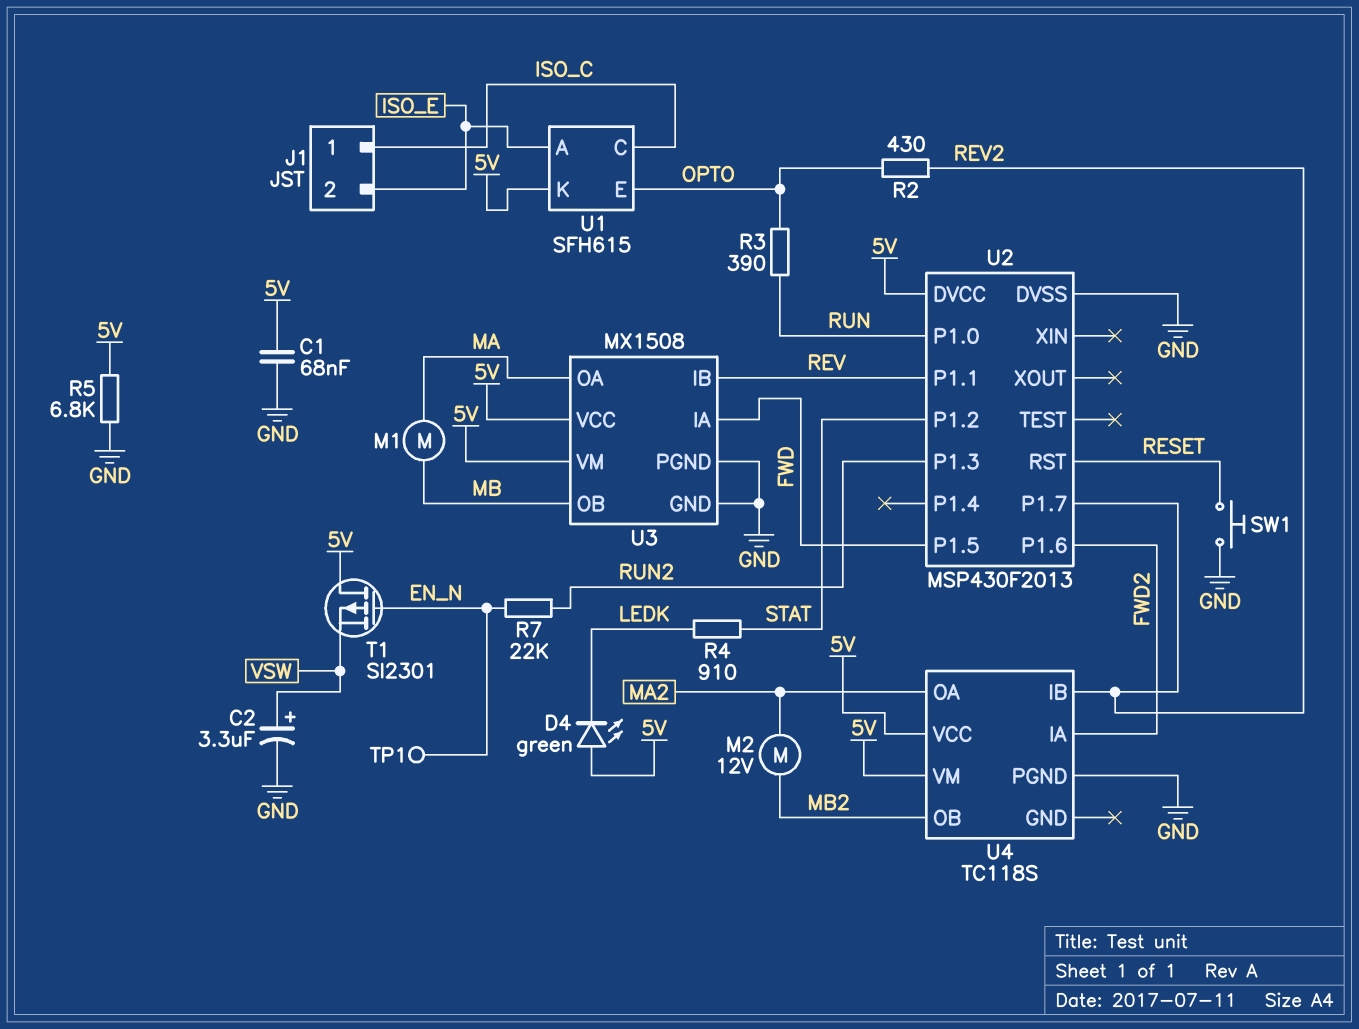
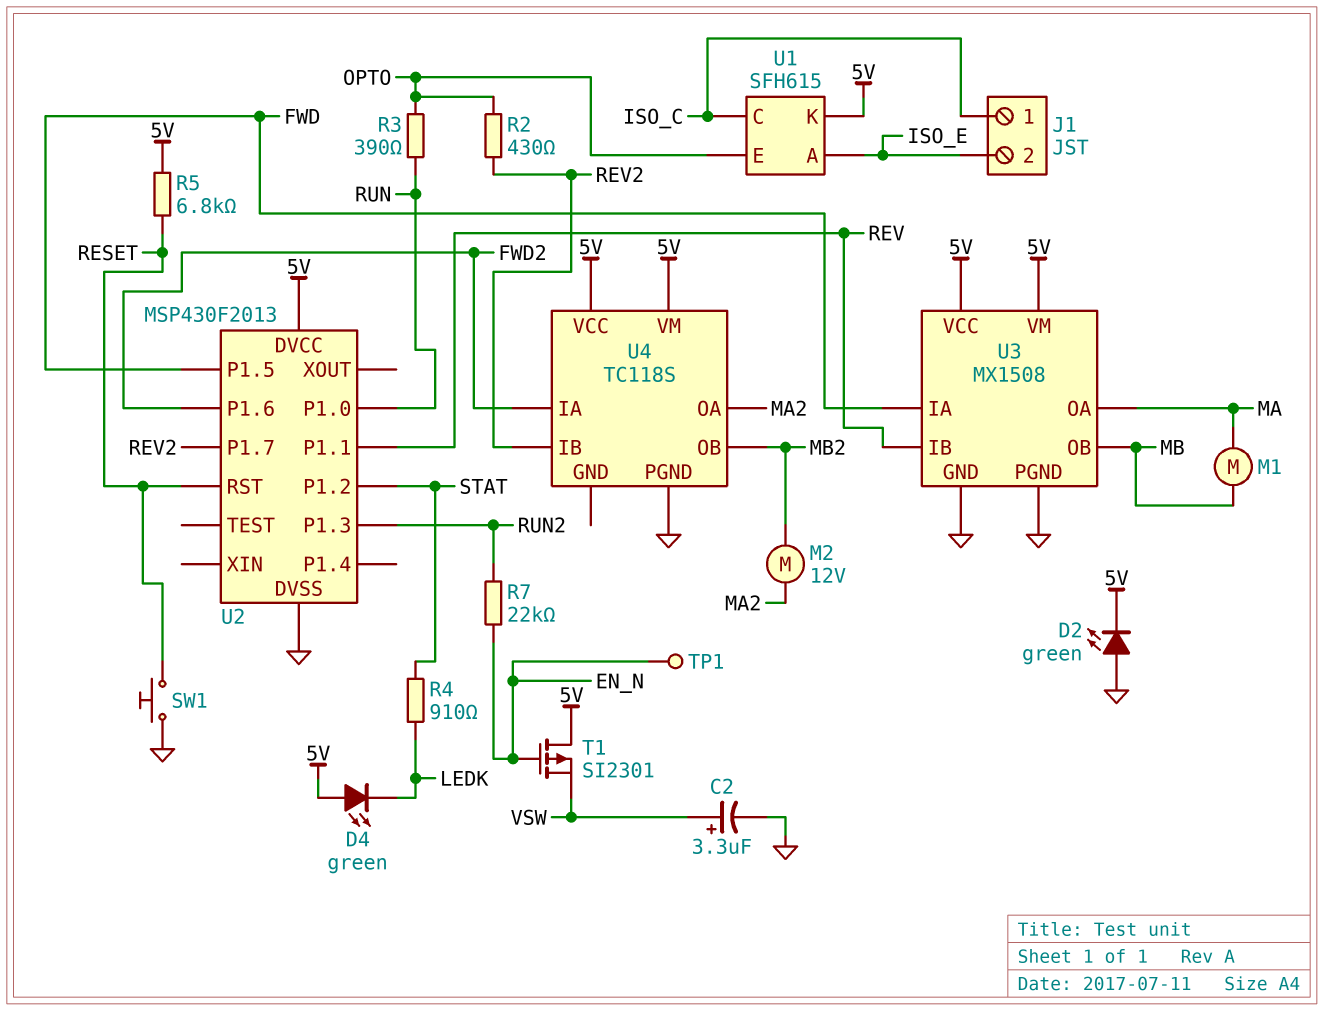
C1: 68nF (5V, GND) -> none
D2: none -> LED green (A GND, K 5V)
R5: 6.8k (5V, GND) -> 6.8k (5V, RESET)

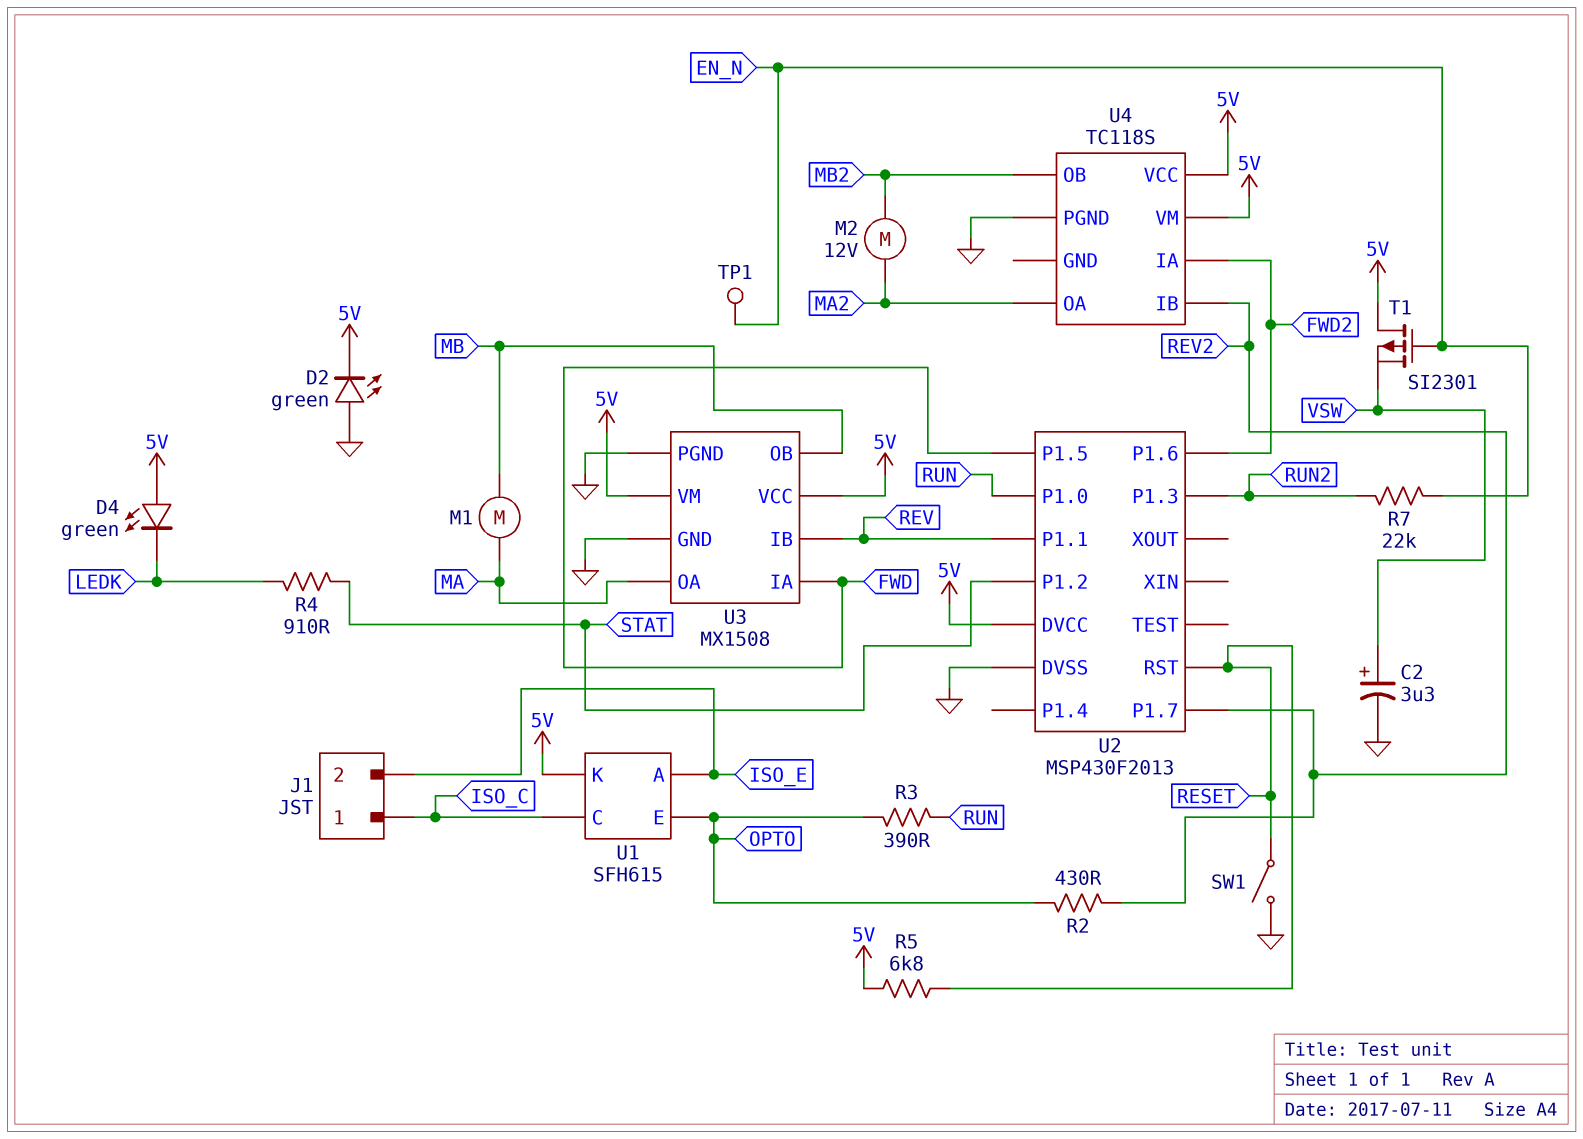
SW1: button (GND, RESET) -> switch (GND, RESET)

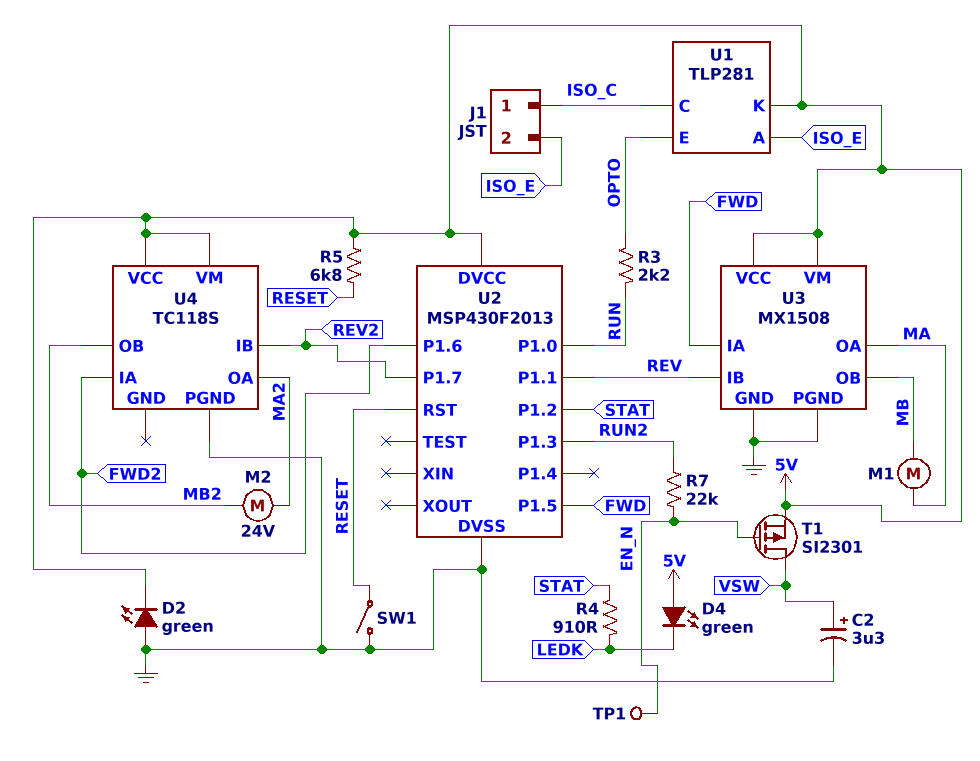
M2: motor 12V (MA2, MB2) -> motor 24V (MA2, MB2)
R2: 430 (OPTO, REV2) -> none
R3: 390 (OPTO, RUN) -> 2.2k (OPTO, RUN)
T1: PMOS SI2301 (G EN_N, D 5V, S VSW) -> PMOS SI2301 (G EN_N, D VSW, S 5V)
U1: SFH615 -> TLP281

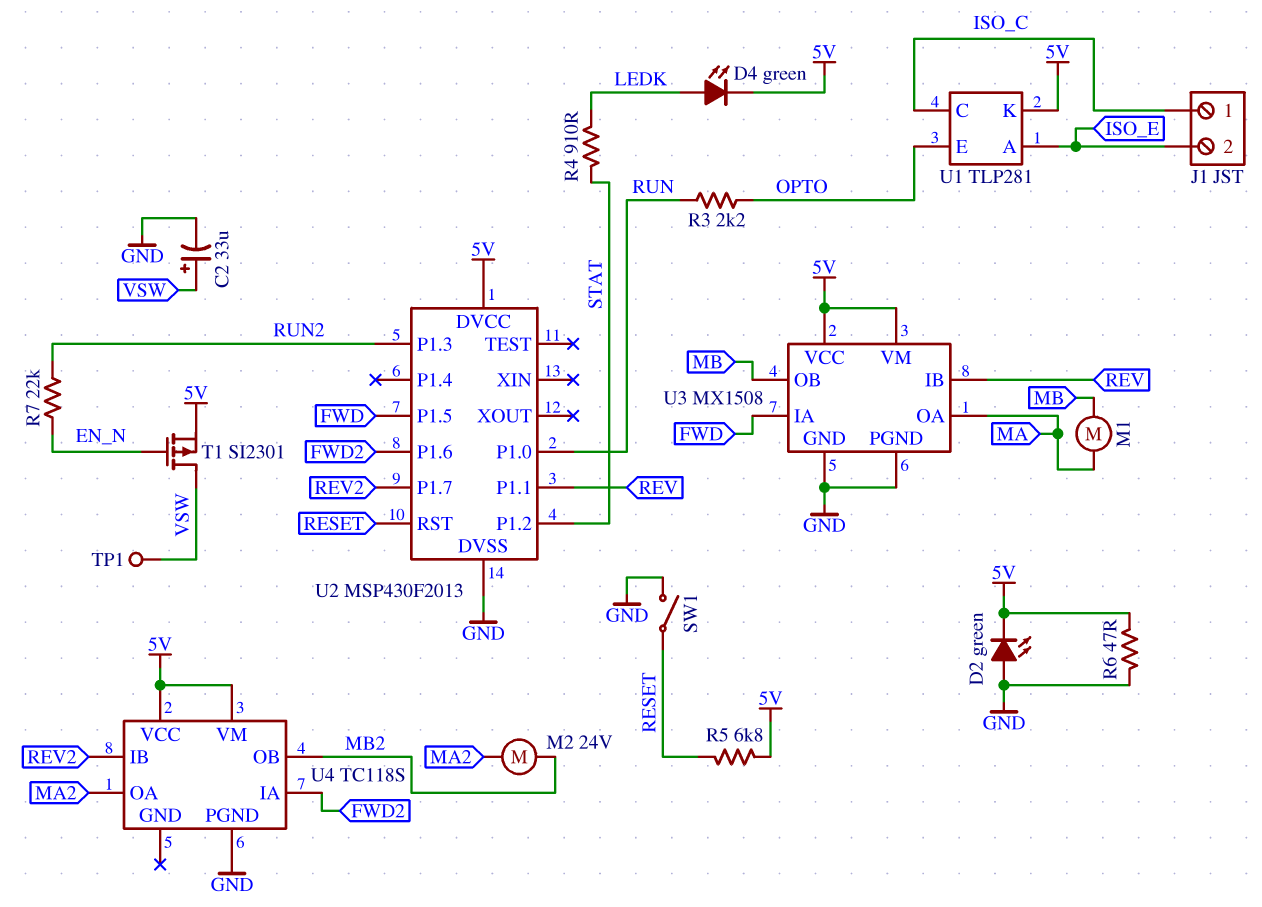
C2: 3.3uF (plus VSW, minus GND) -> 33uF (plus VSW, minus GND)
D4: LED green (A 5V, K LEDK) -> LED green (A LEDK, K 5V)
R6: none -> 47 (5V, GND)
TP1: test point (EN_N) -> test point (VSW)

